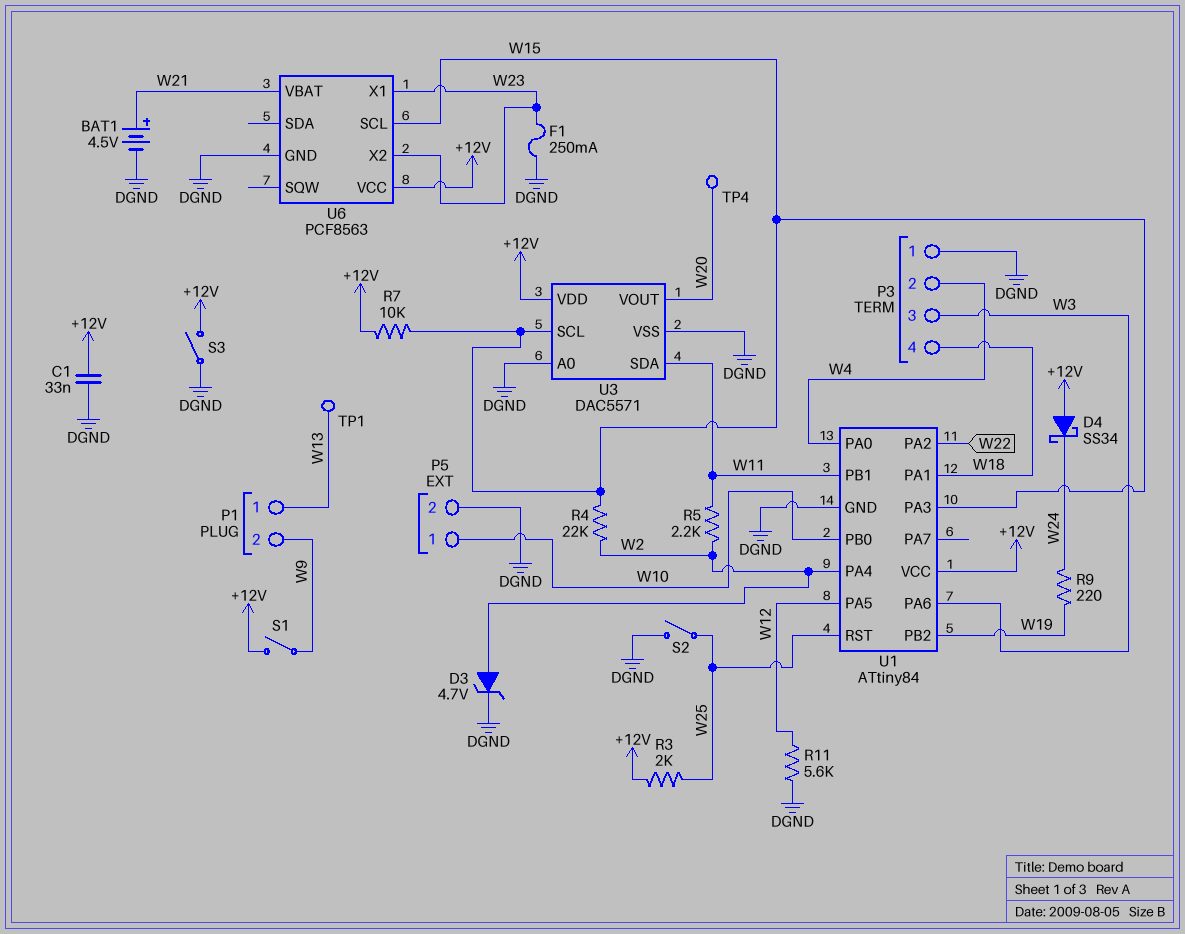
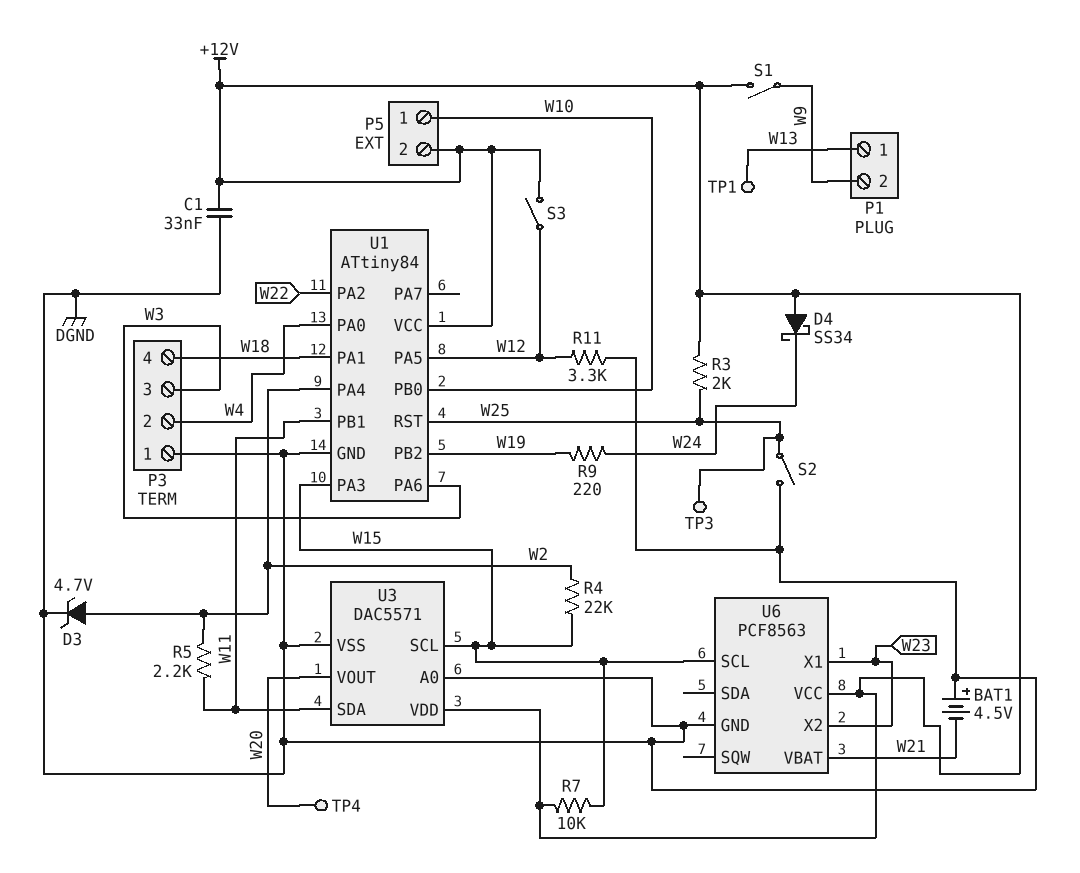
BAT1: 4.5V (plus W21, minus DGND) -> 4.5V (plus DGND, minus W21)
F1: 250mA (DGND, W23) -> none
P5 pin 2: DGND -> +12V
R11: 5.6k (DGND, W12) -> 3.3k (DGND, W12)
S3: switch (+12V, DGND) -> switch (+12V, W12)
TP3: none -> test point (W25)

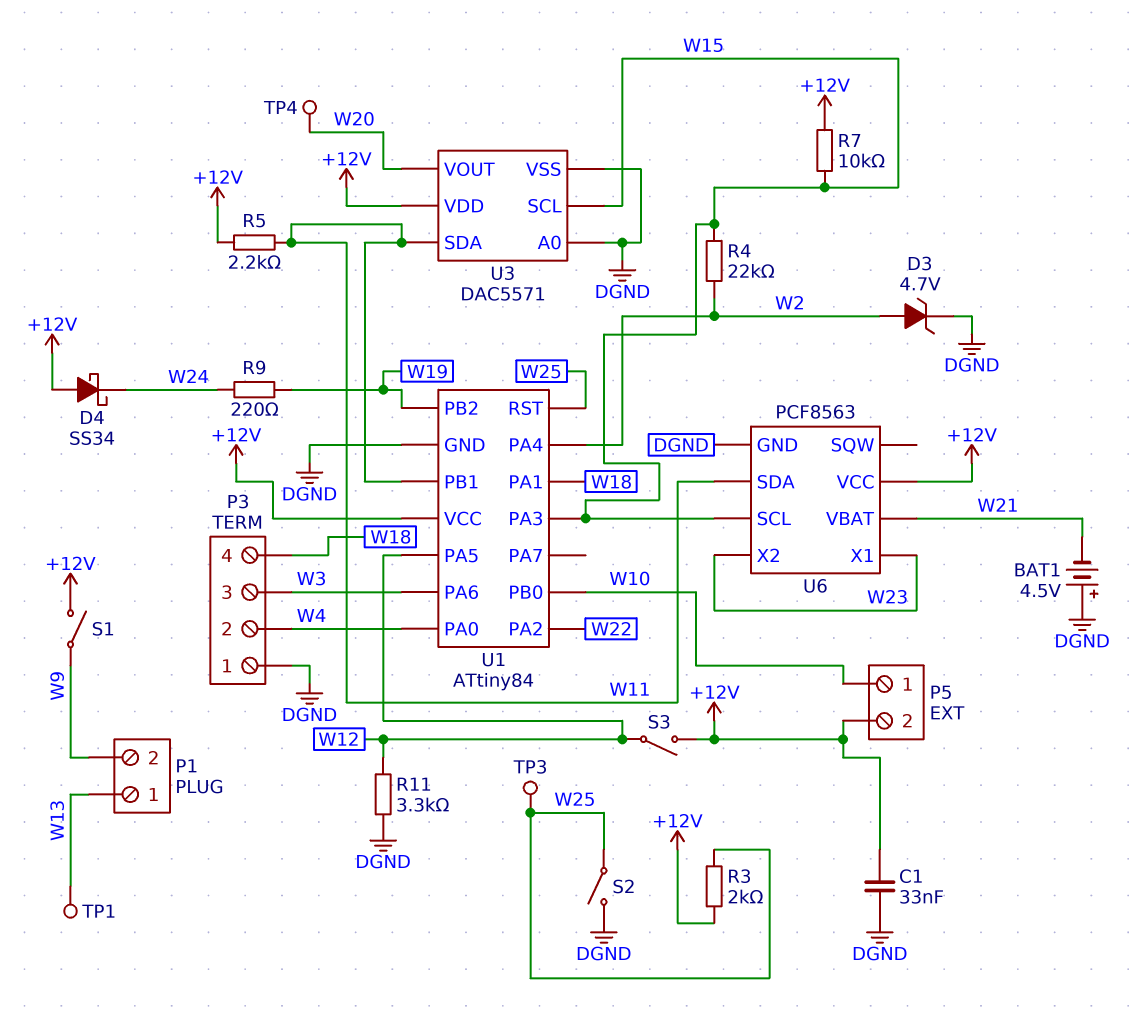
R5: 2.2k (W2, W11) -> 2.2k (+12V, W11)
U6 pin SDA: none -> W11

